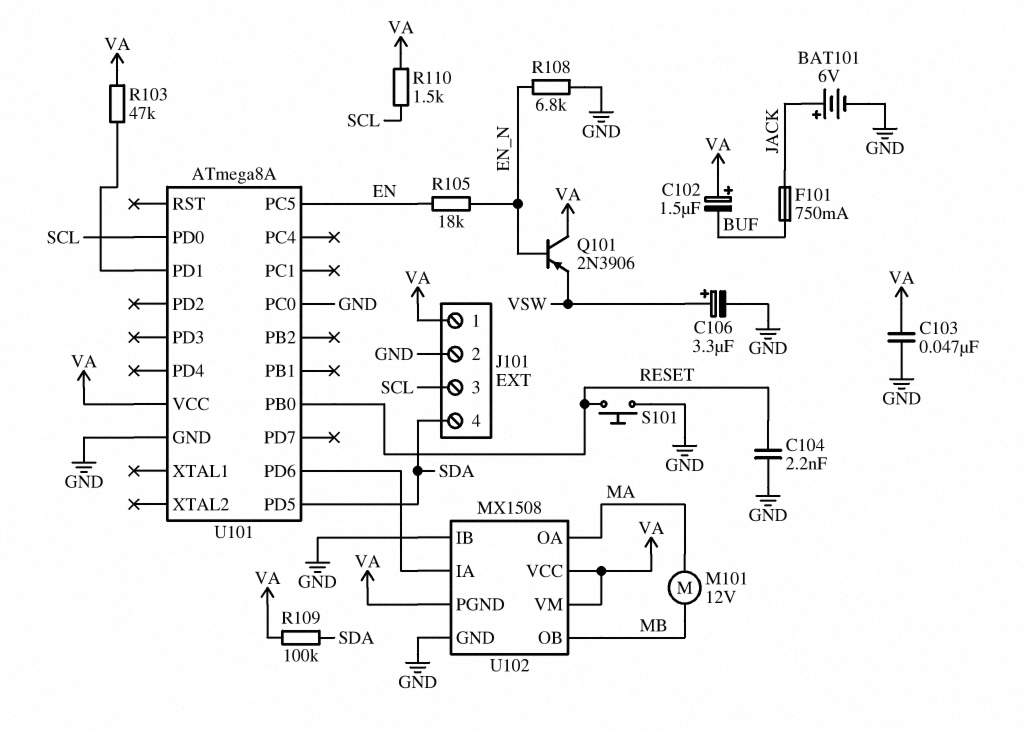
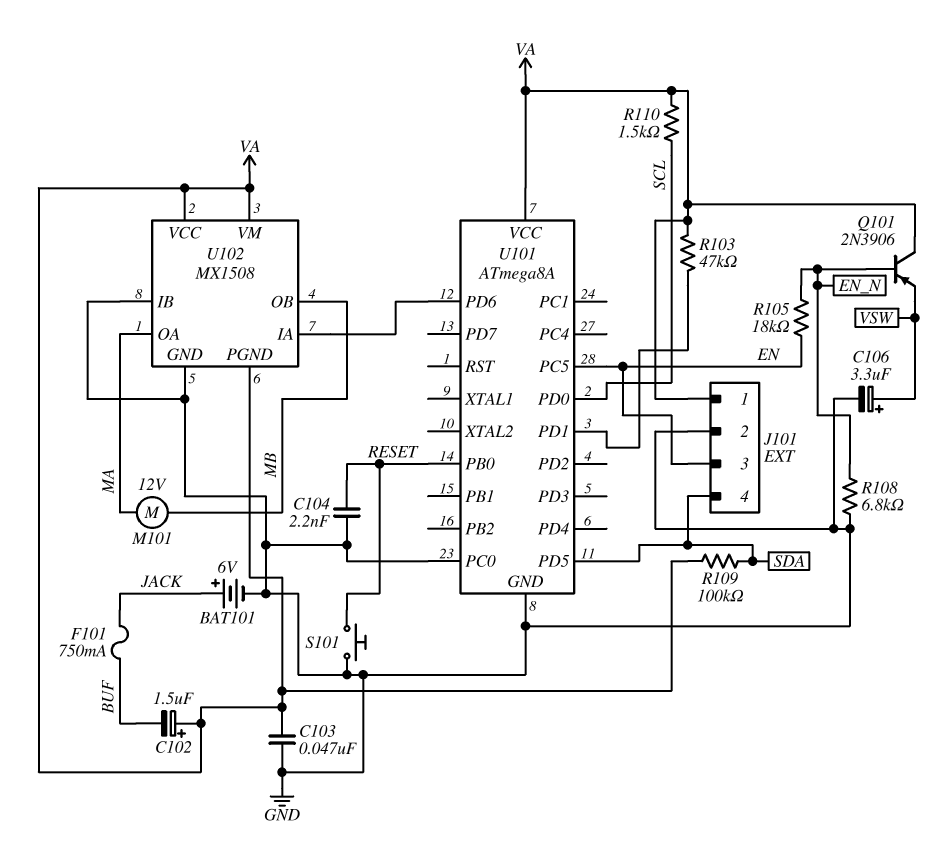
J101 pin 3: SCL -> EN

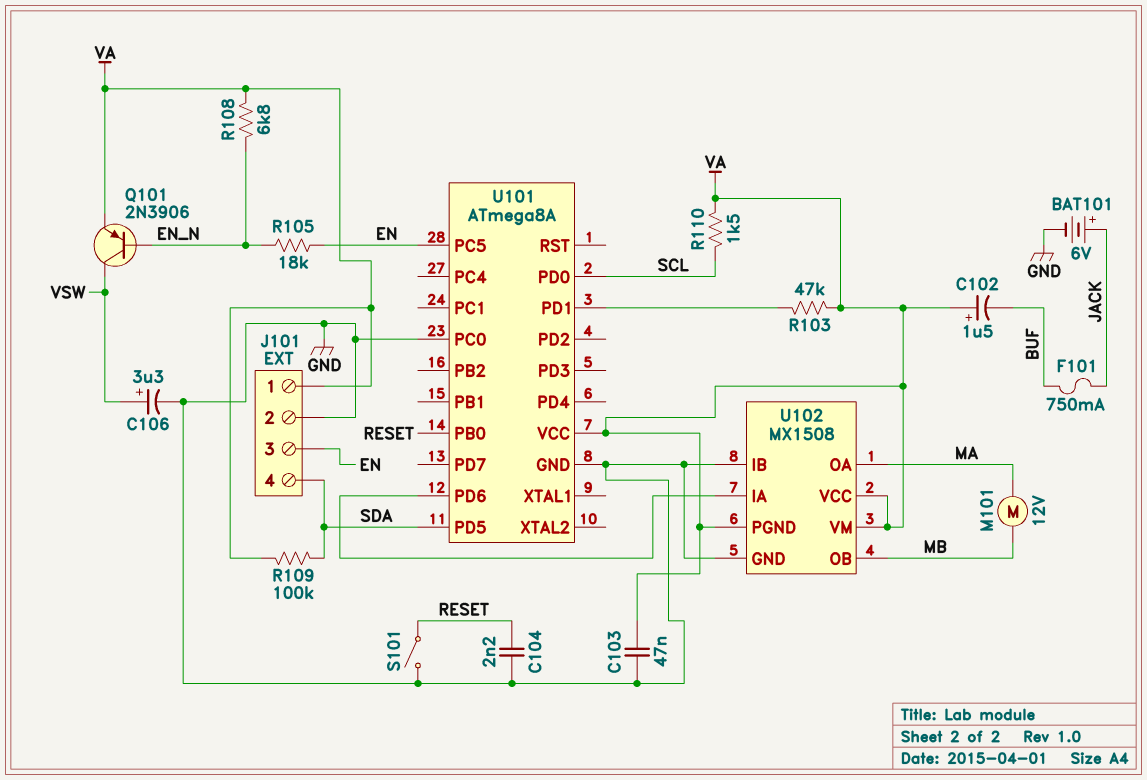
Q101: PNP 2N3906 (B EN_N, C VA, E VSW) -> PNP 2N3906 (B EN_N, C VSW, E VA)
R108: 6.8k (EN_N, GND) -> 6.8k (EN_N, VA)
S101: button (GND, RESET) -> switch (GND, RESET)

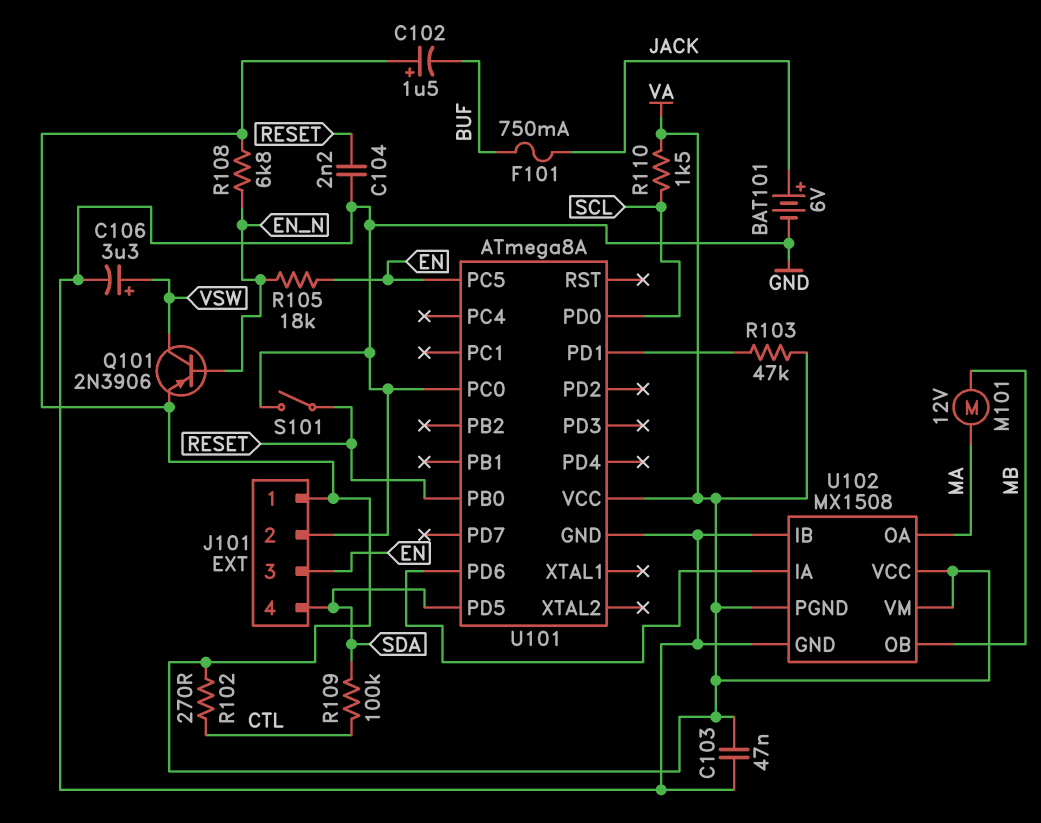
R102: none -> 270 (CTL, VA)
R109: 100k (SDA, VA) -> 100k (CTL, SDA)

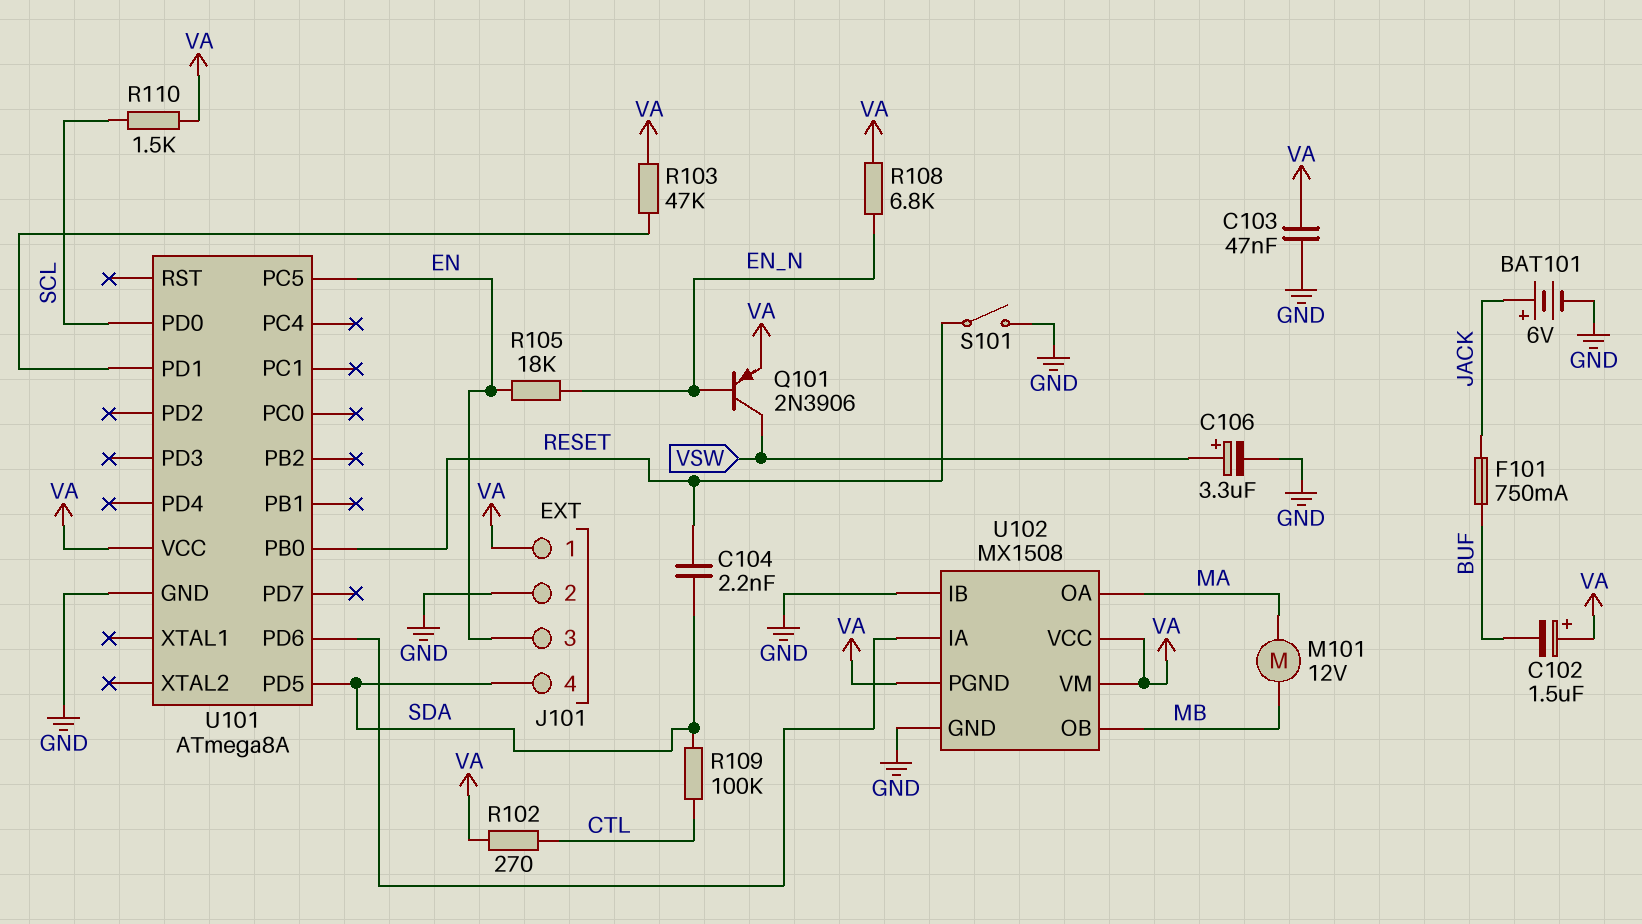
C104: 2.2nF (GND, RESET) -> 2.2nF (RESET, SDA)
U101 pin PC0: GND -> none

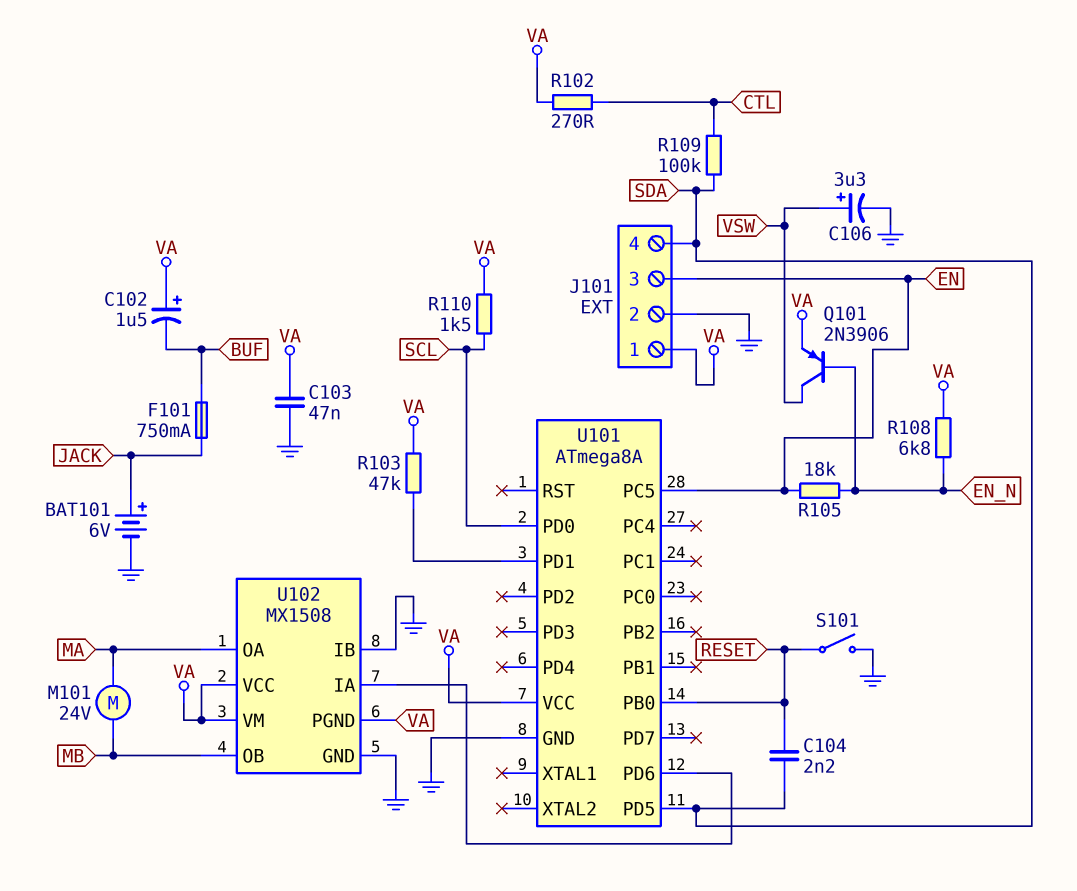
M101: motor 12V (MA, MB) -> motor 24V (MA, MB)

